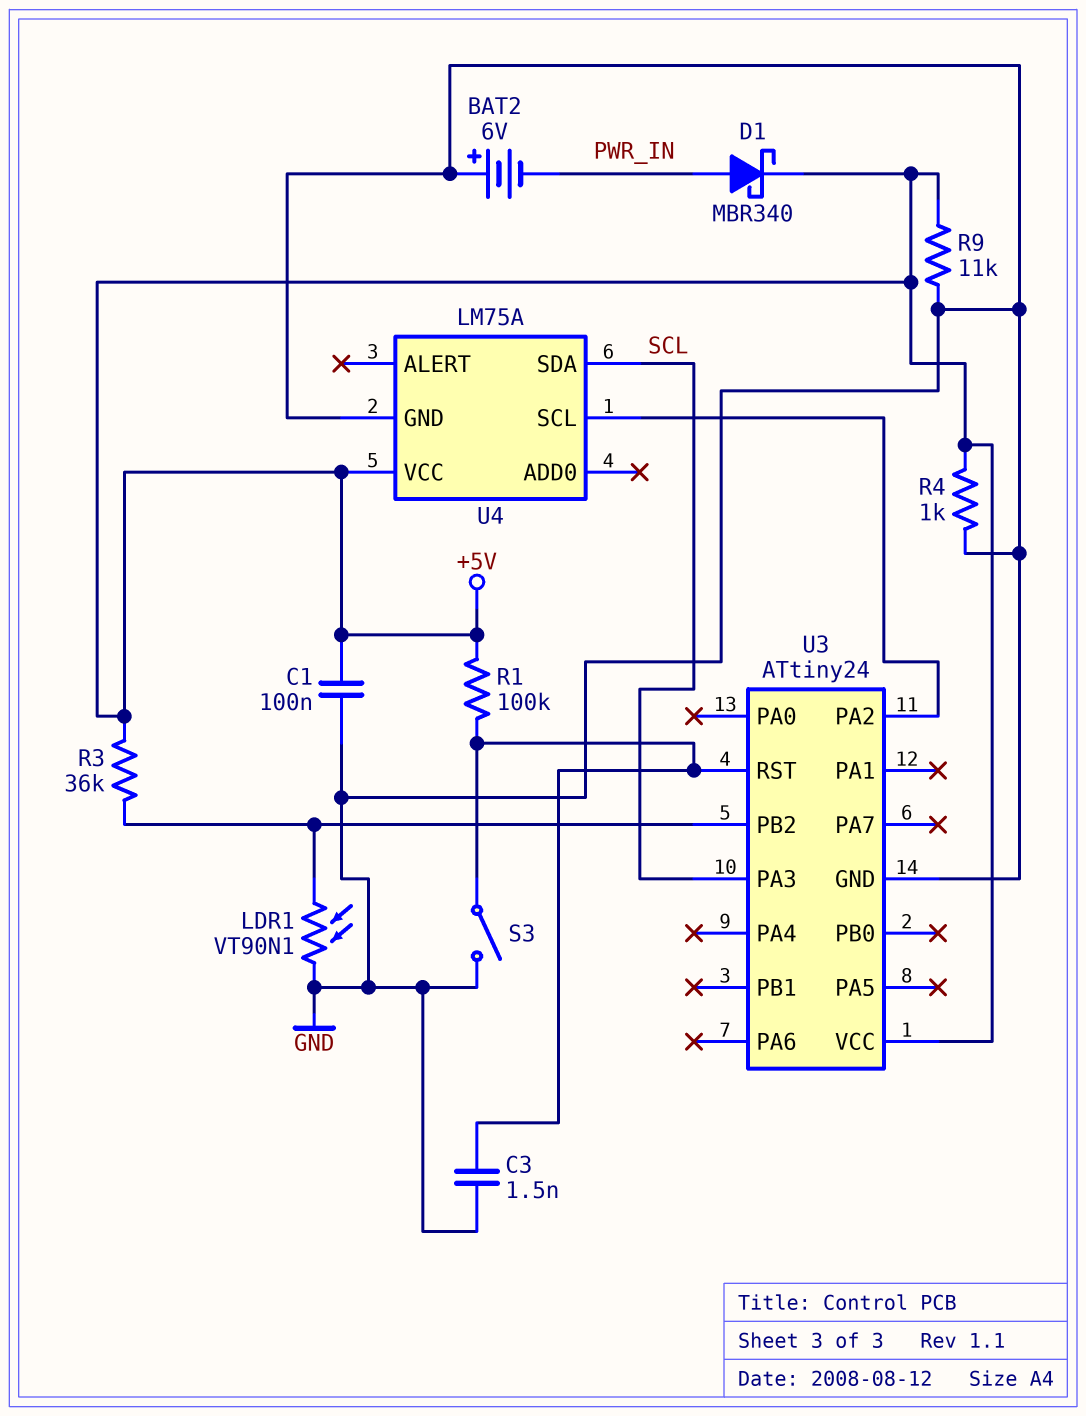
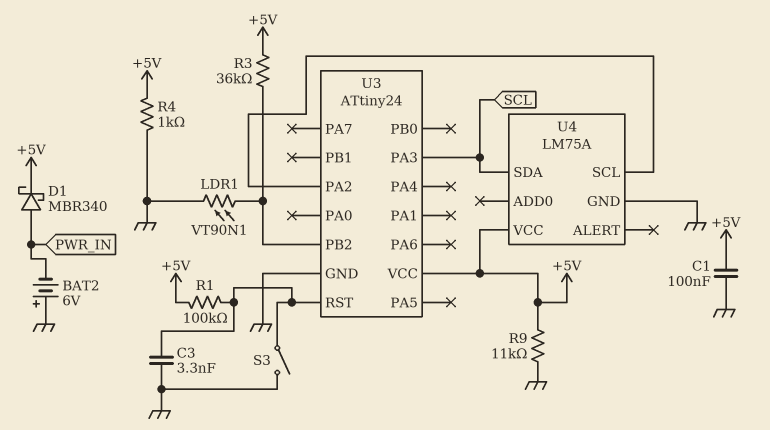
C3: 1.5nF (GND, U3/RST) -> 3.3nF (GND, U3/RST)

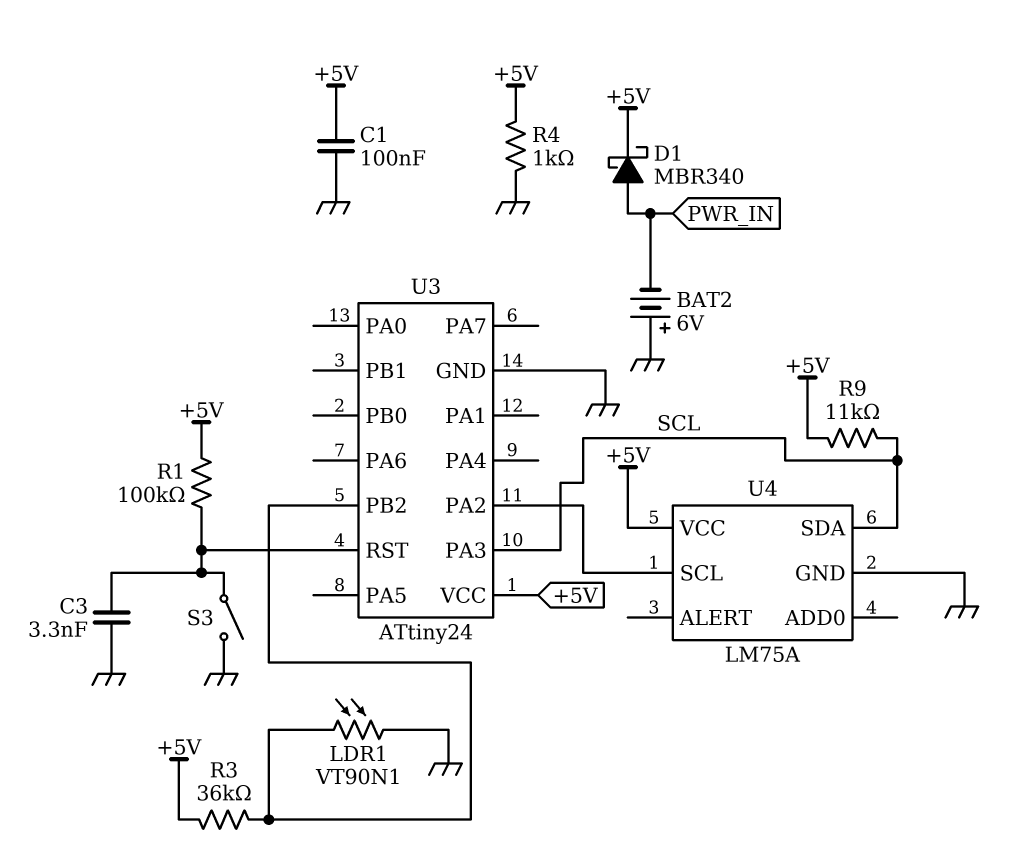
R9: 11k (+5V, GND) -> 11k (+5V, SCL)

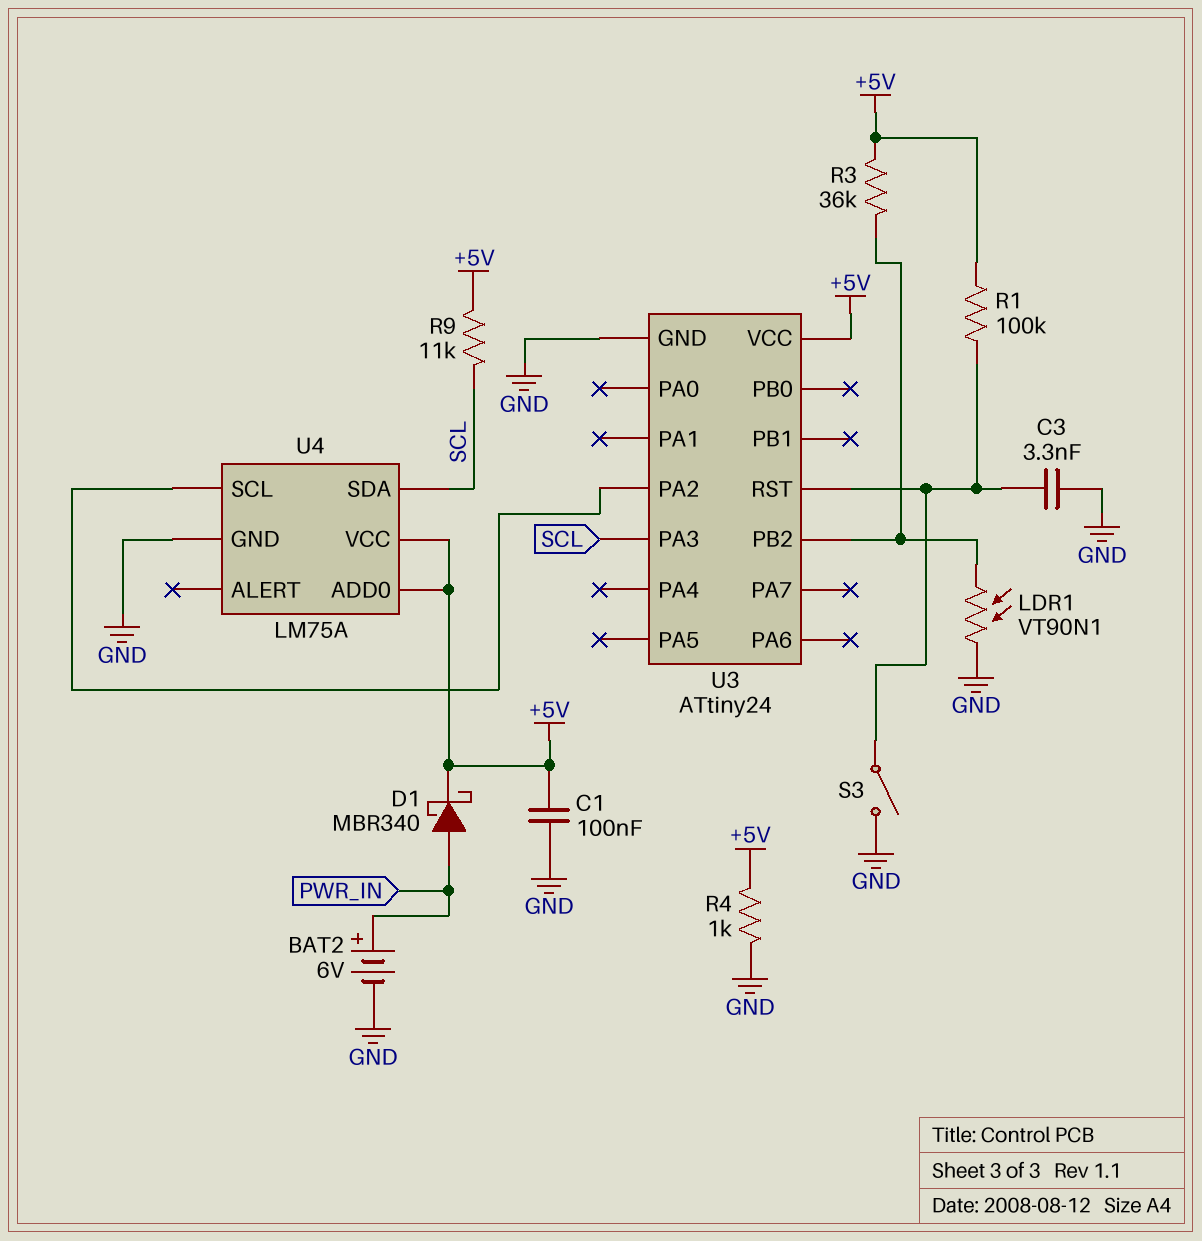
BAT2: 6V (plus GND, minus PWR_IN) -> 6V (plus PWR_IN, minus GND)
U4 pin ADD0: none -> +5V

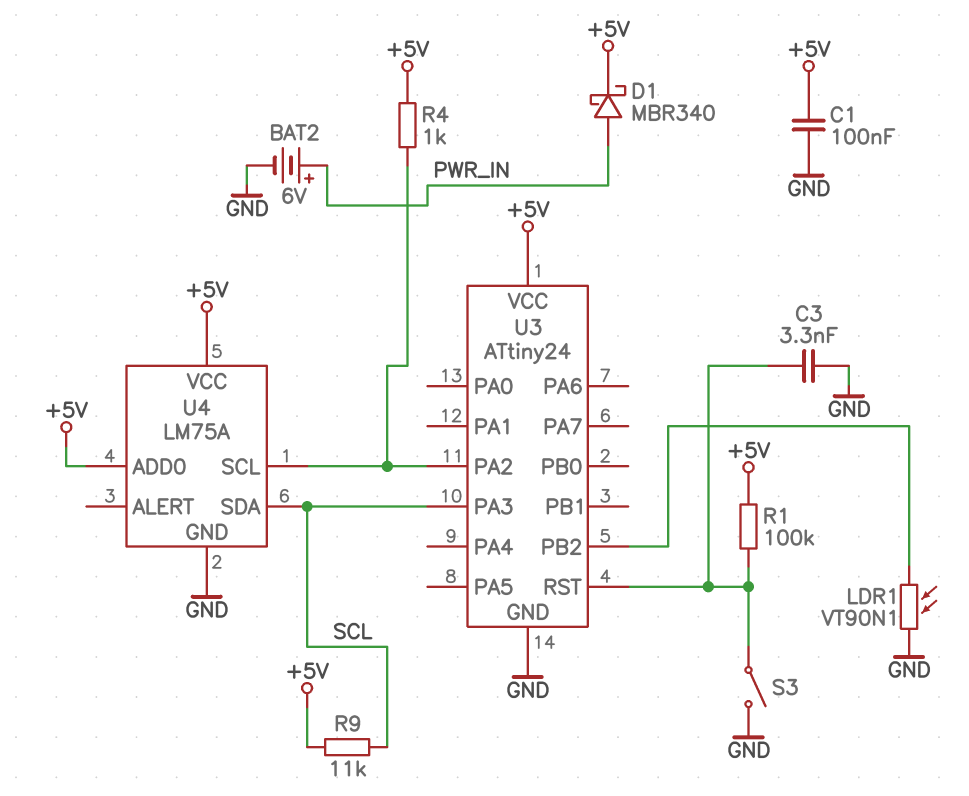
R3: 36k (+5V, U3/PB2) -> none
R4: 1k (+5V, GND) -> 1k (+5V, U3/PA2)

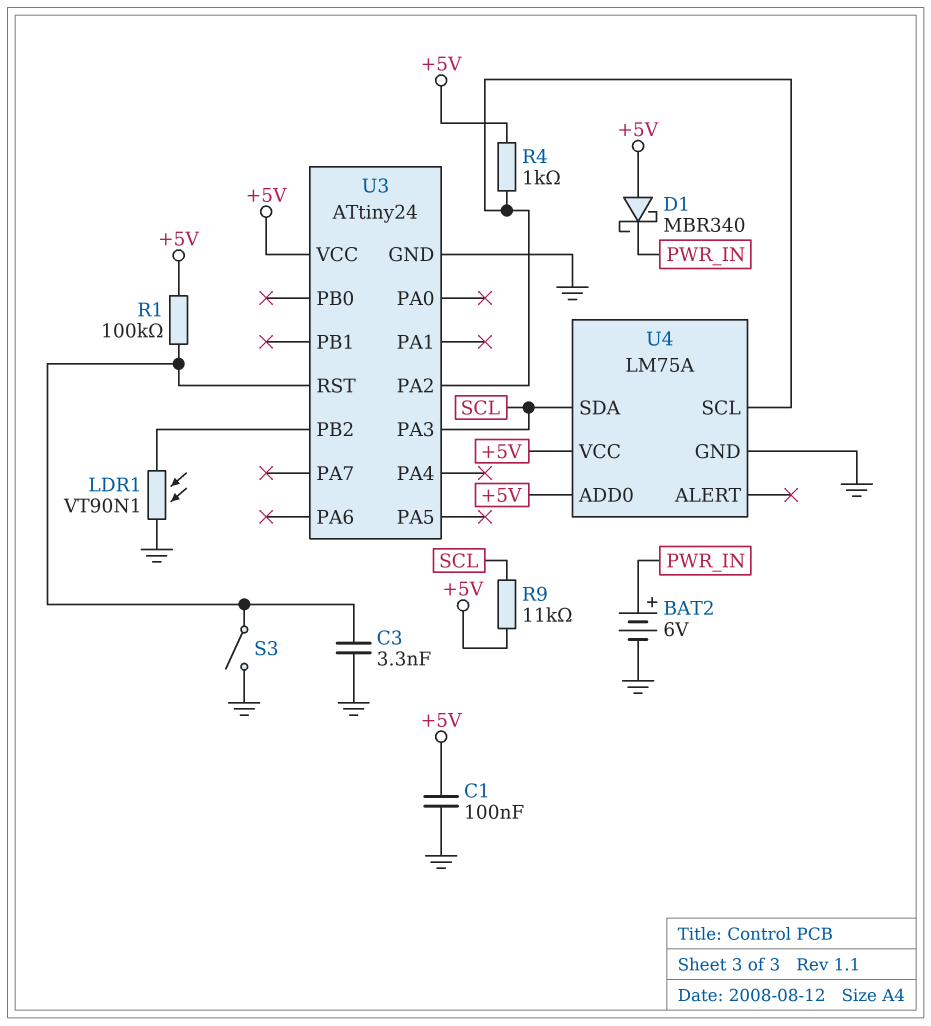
D1: schottky MBR340 (A PWR_IN, K +5V) -> schottky MBR340 (A +5V, K PWR_IN)

